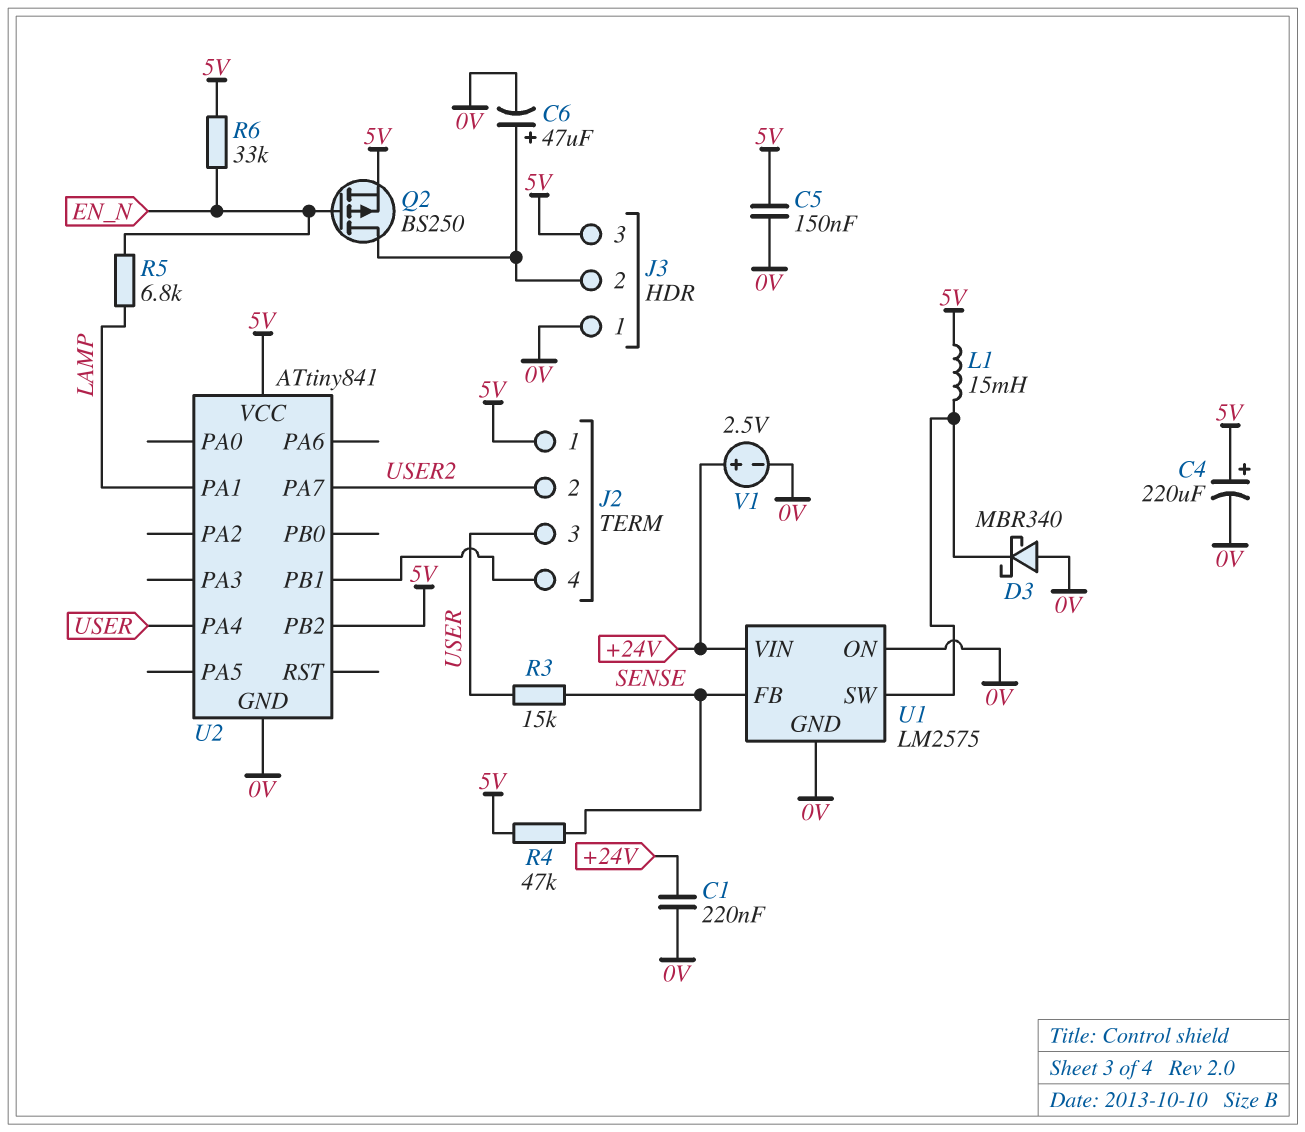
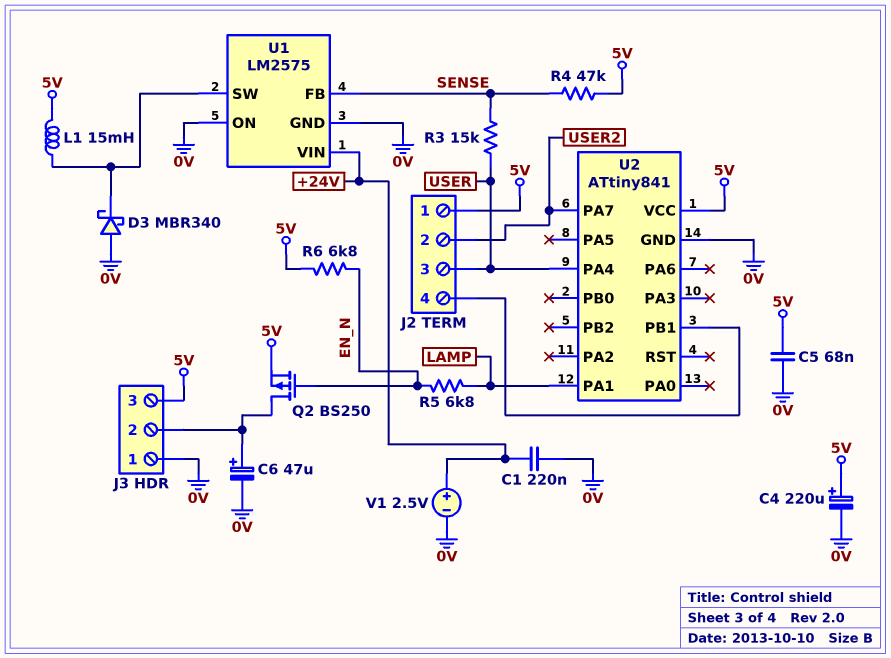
C5: 150nF (0V, 5V) -> 68nF (0V, 5V)
R6: 33k (5V, EN_N) -> 6.8k (5V, EN_N)
U2 pin PB2: 5V -> none

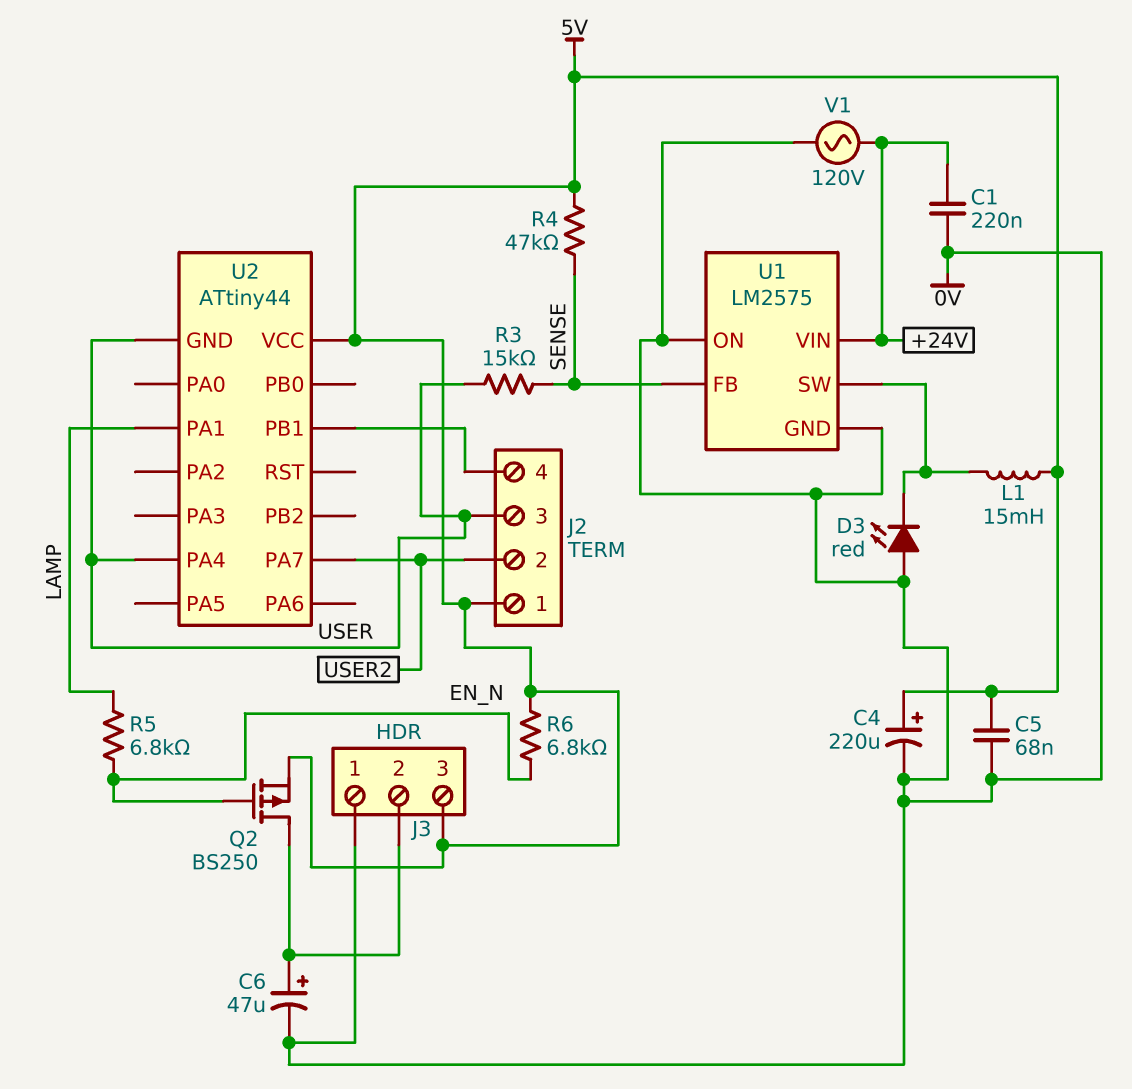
D3: schottky MBR340 (A 0V, K U1/SW) -> LED red (A 0V, K U1/SW)
U2: ATtiny841 -> ATtiny44
U2 pin GND: 0V -> USER
V1: 2.5V (plus +24V, minus 0V) -> AC 120V (+24V, 0V)

